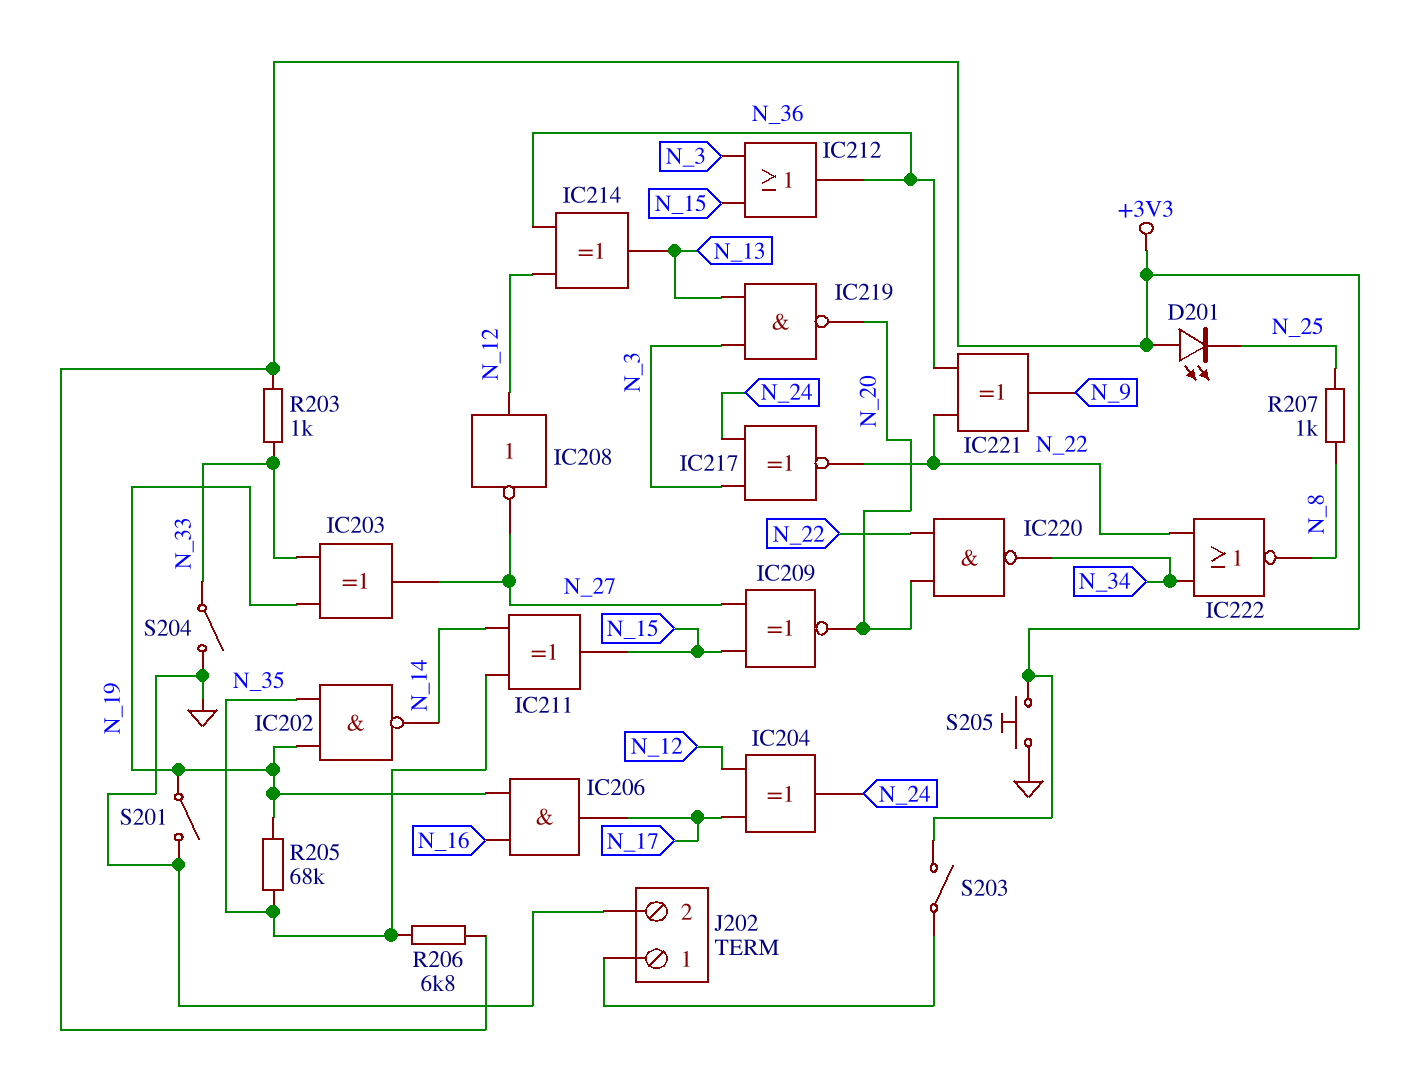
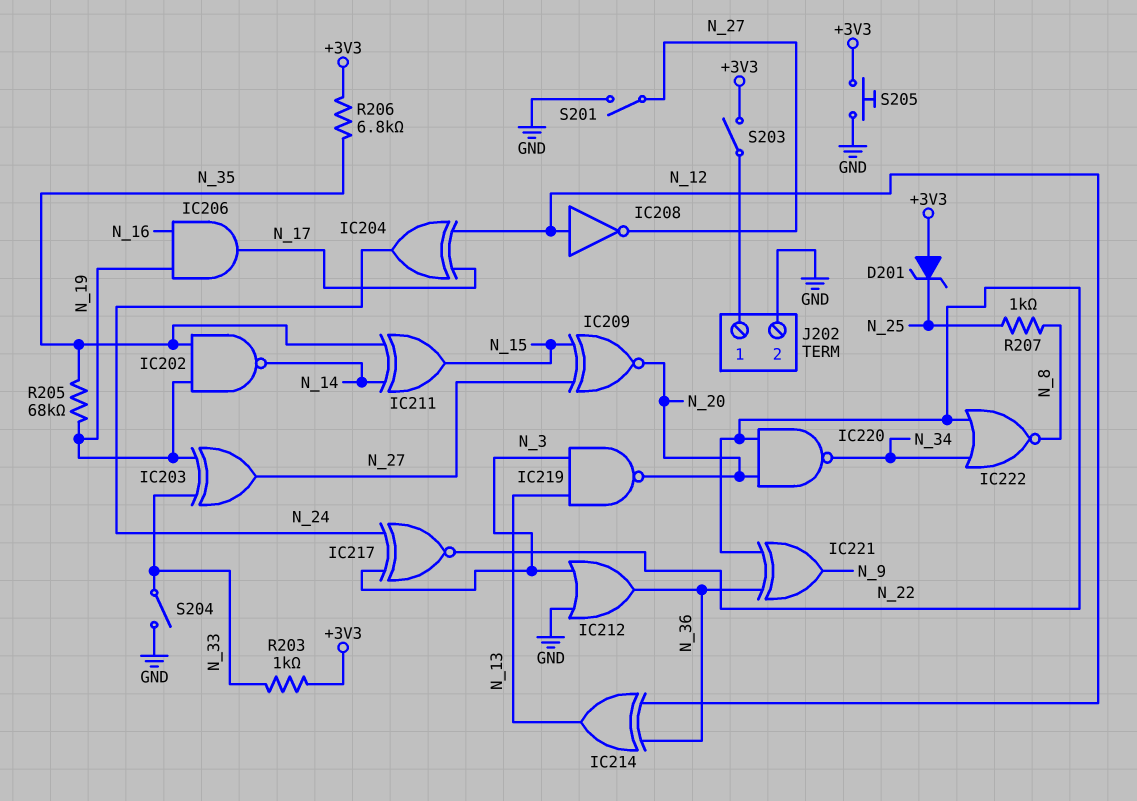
D201: LED (A +3V3, K N_25) -> zener (A +3V3, K N_25)
IC212: OR (in N_3, in N_15, out N_36) -> OR (in GND, in N_3, out N_36)
S201: switch (GND, N_19) -> switch (GND, N_27)

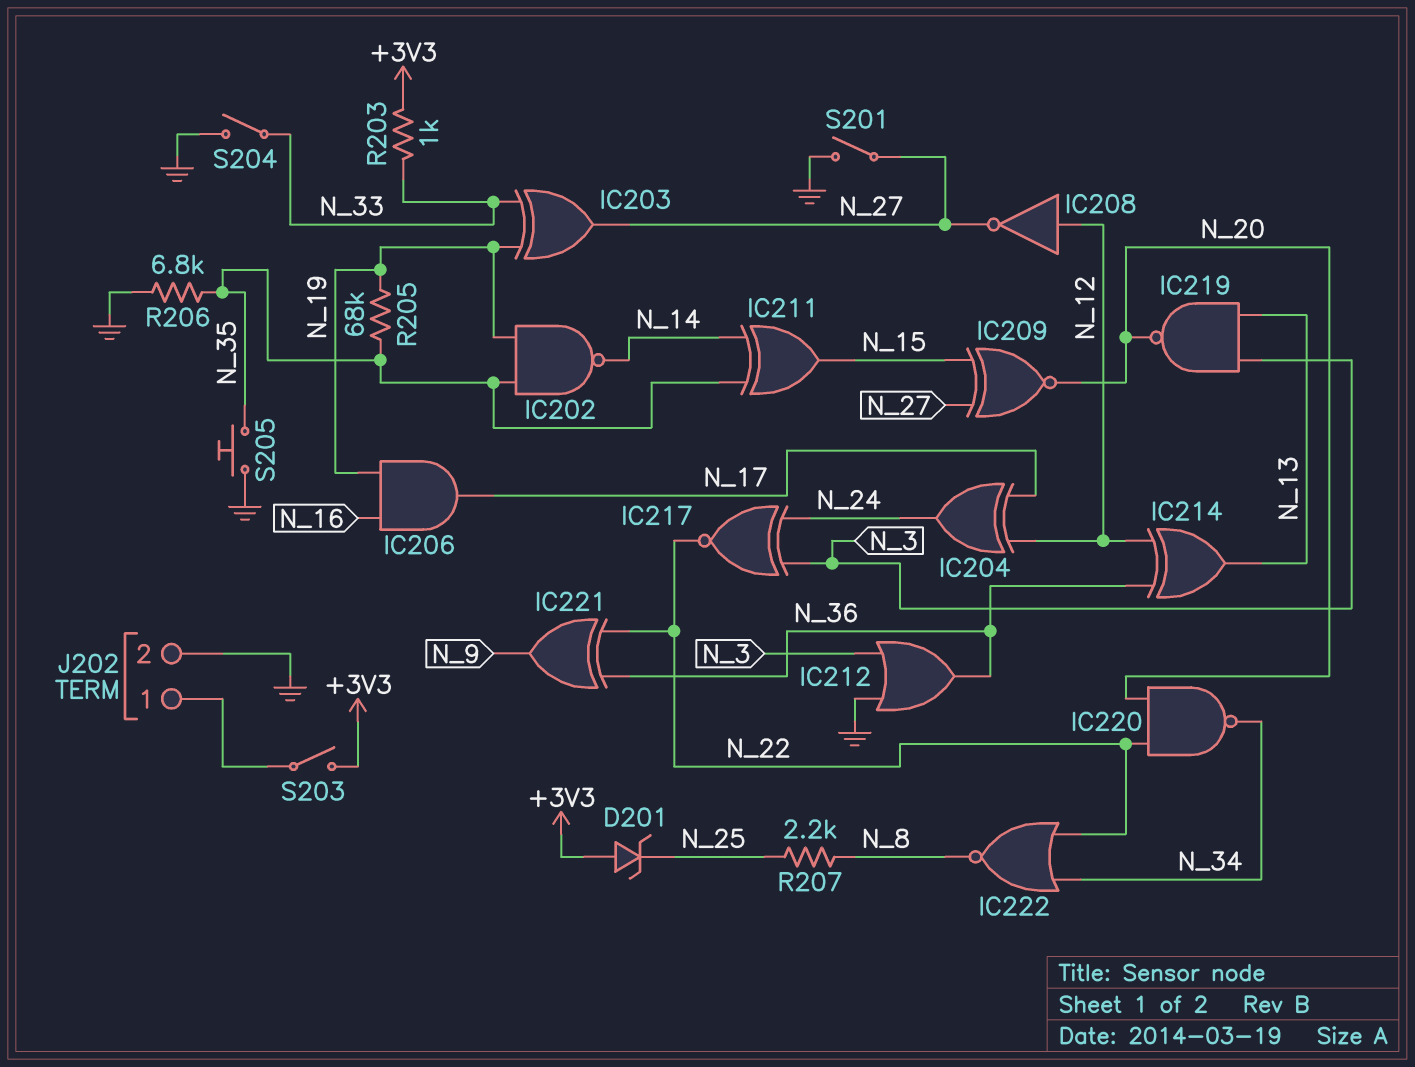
R206: 6.8k (+3V3, N_35) -> 6.8k (GND, N_35)
R207: 1k (N_8, N_25) -> 2.2k (N_8, N_25)
S205: button (+3V3, GND) -> button (GND, N_35)

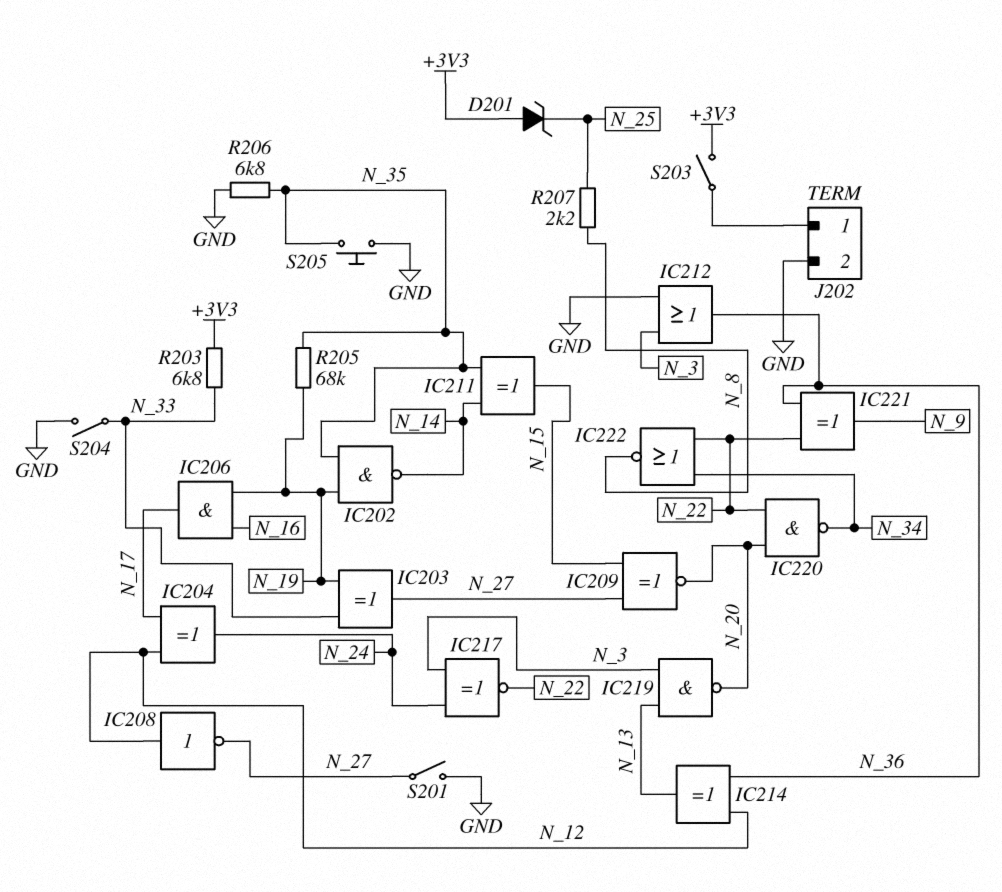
R203: 1k (+3V3, N_33) -> 6.8k (+3V3, N_33)

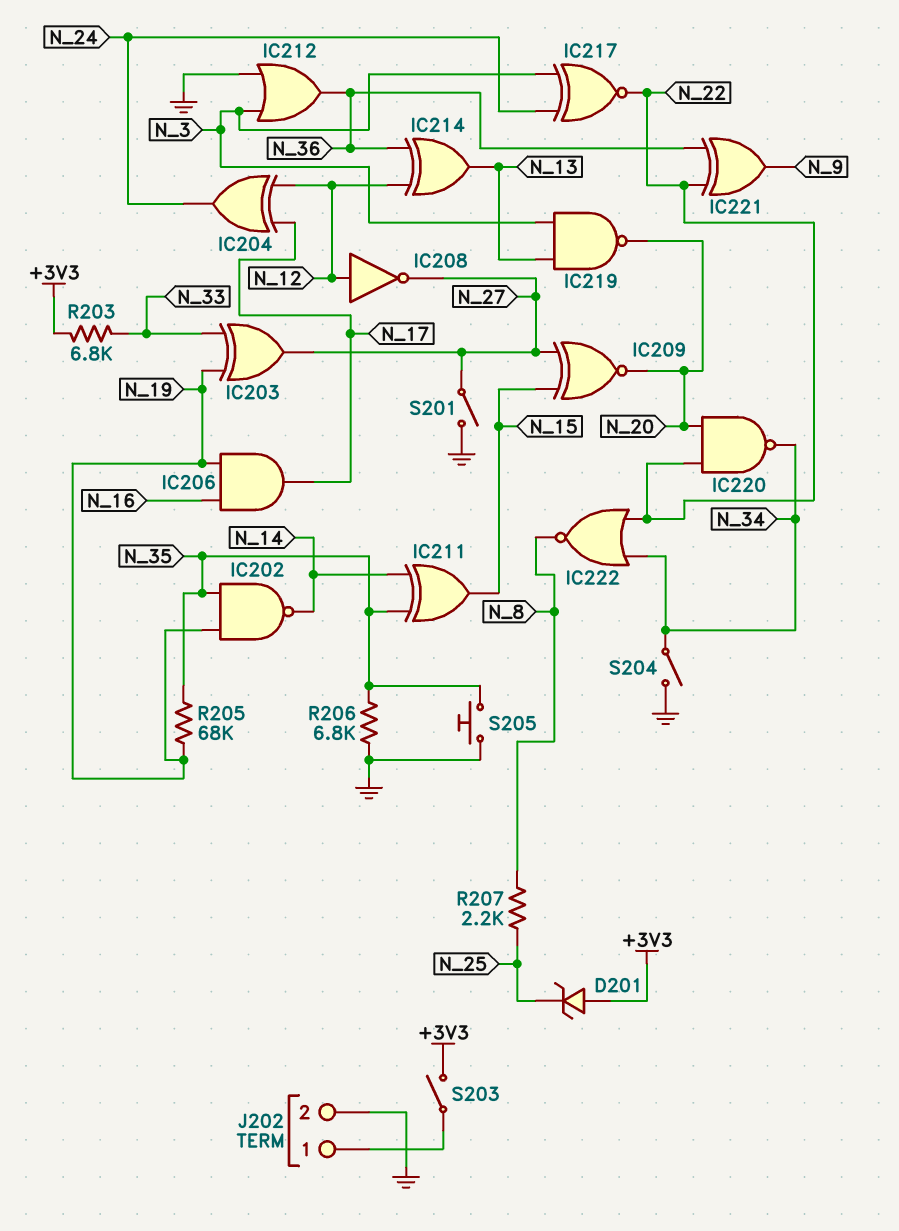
S204: switch (GND, N_33) -> switch (GND, N_34)

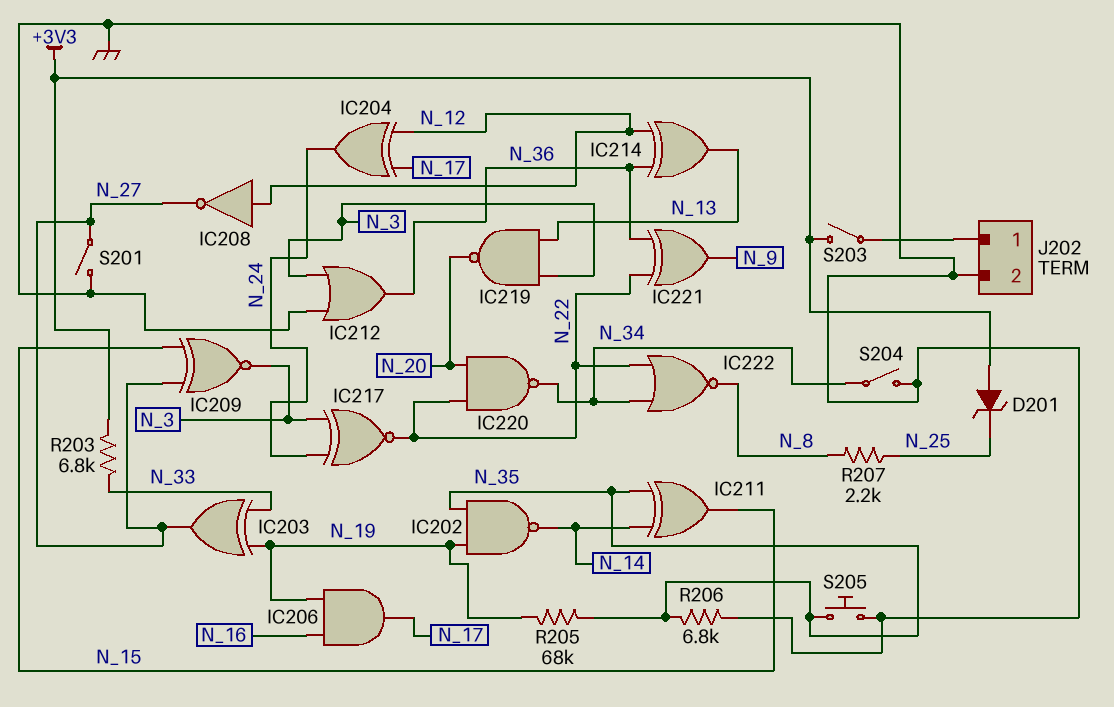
IC209: XNOR (in N_15, in N_27, out N_20) -> XNOR (in N_15, in N_27, out N_3)

